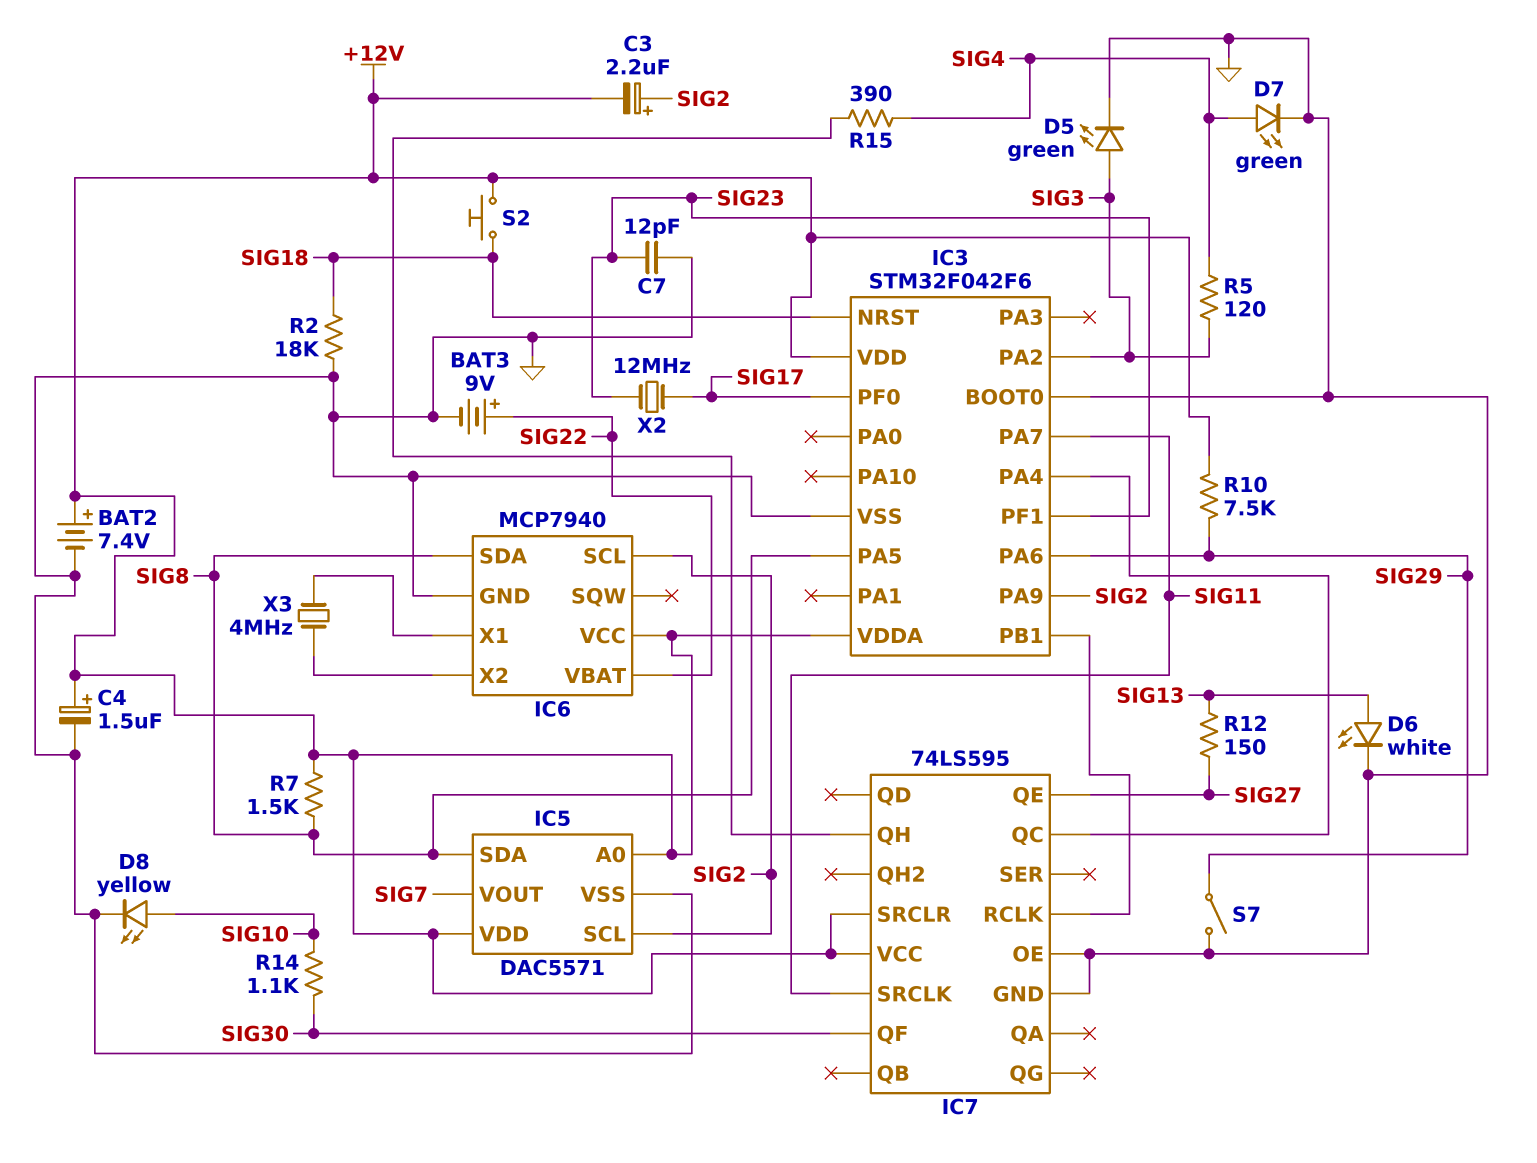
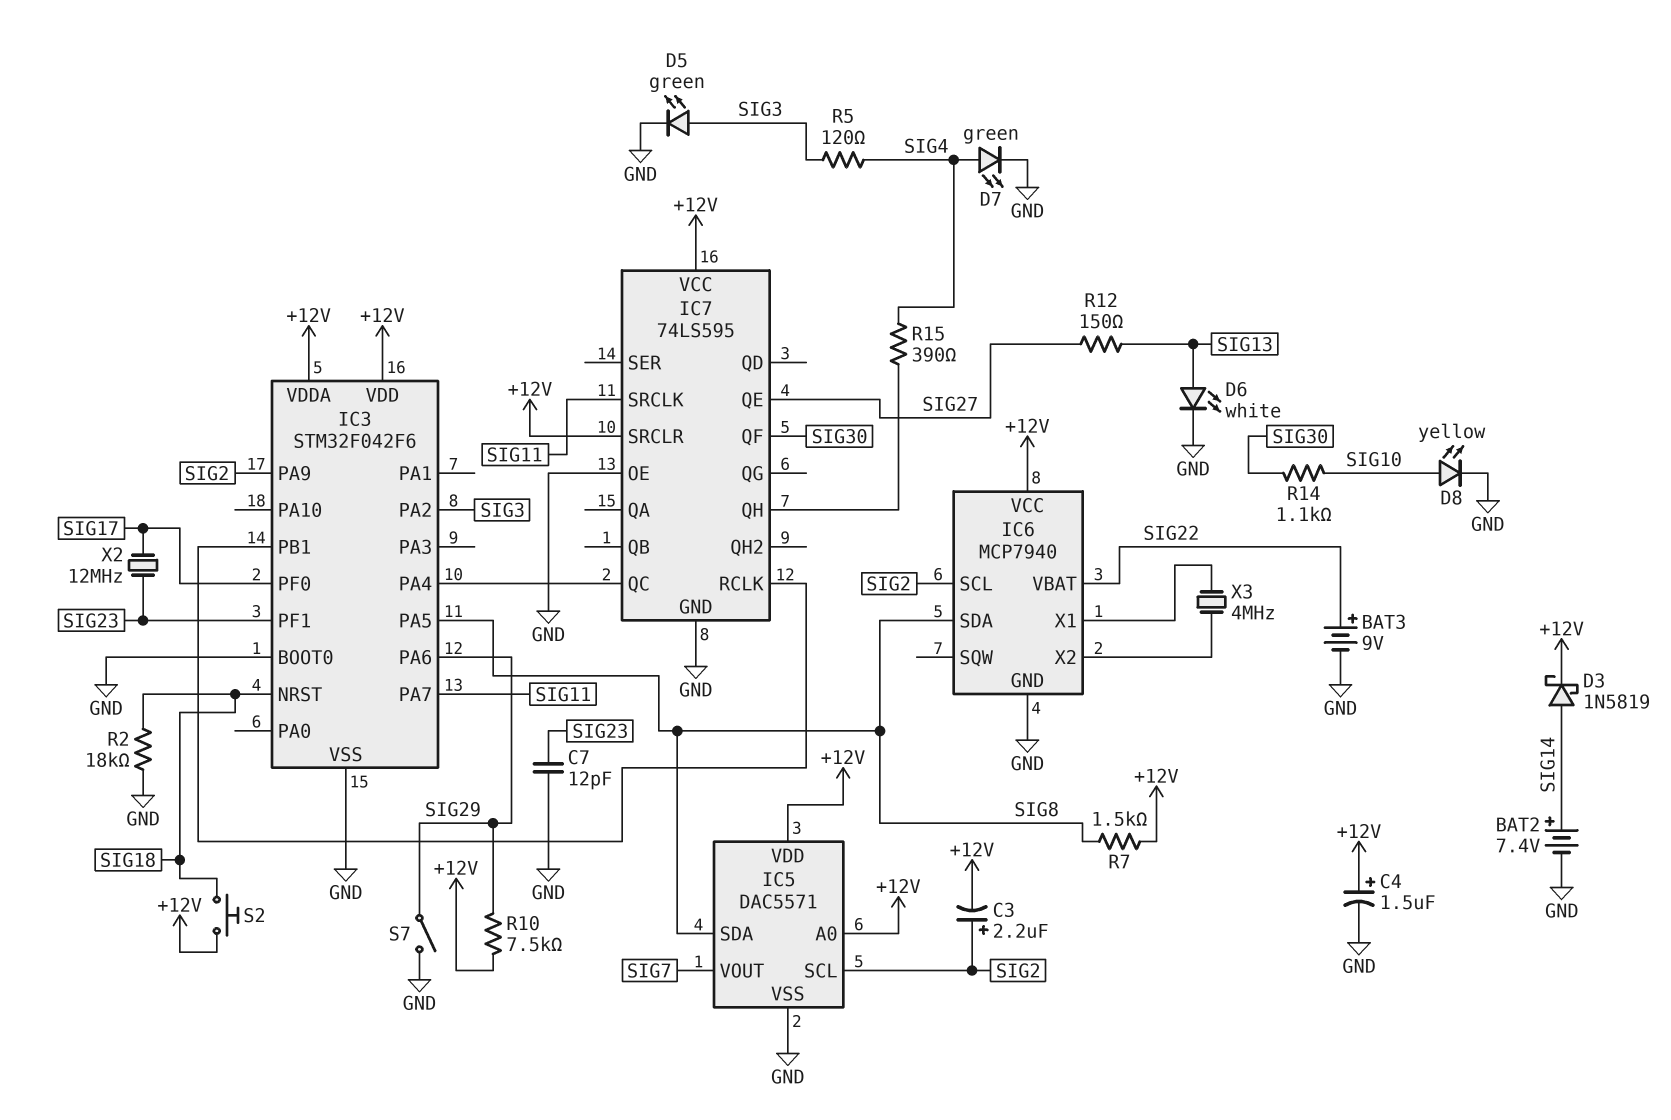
BAT2: 7.4V (plus +12V, minus GND) -> 7.4V (plus SIG14, minus GND)
D3: none -> schottky 1N5819 (A SIG14, K +12V)

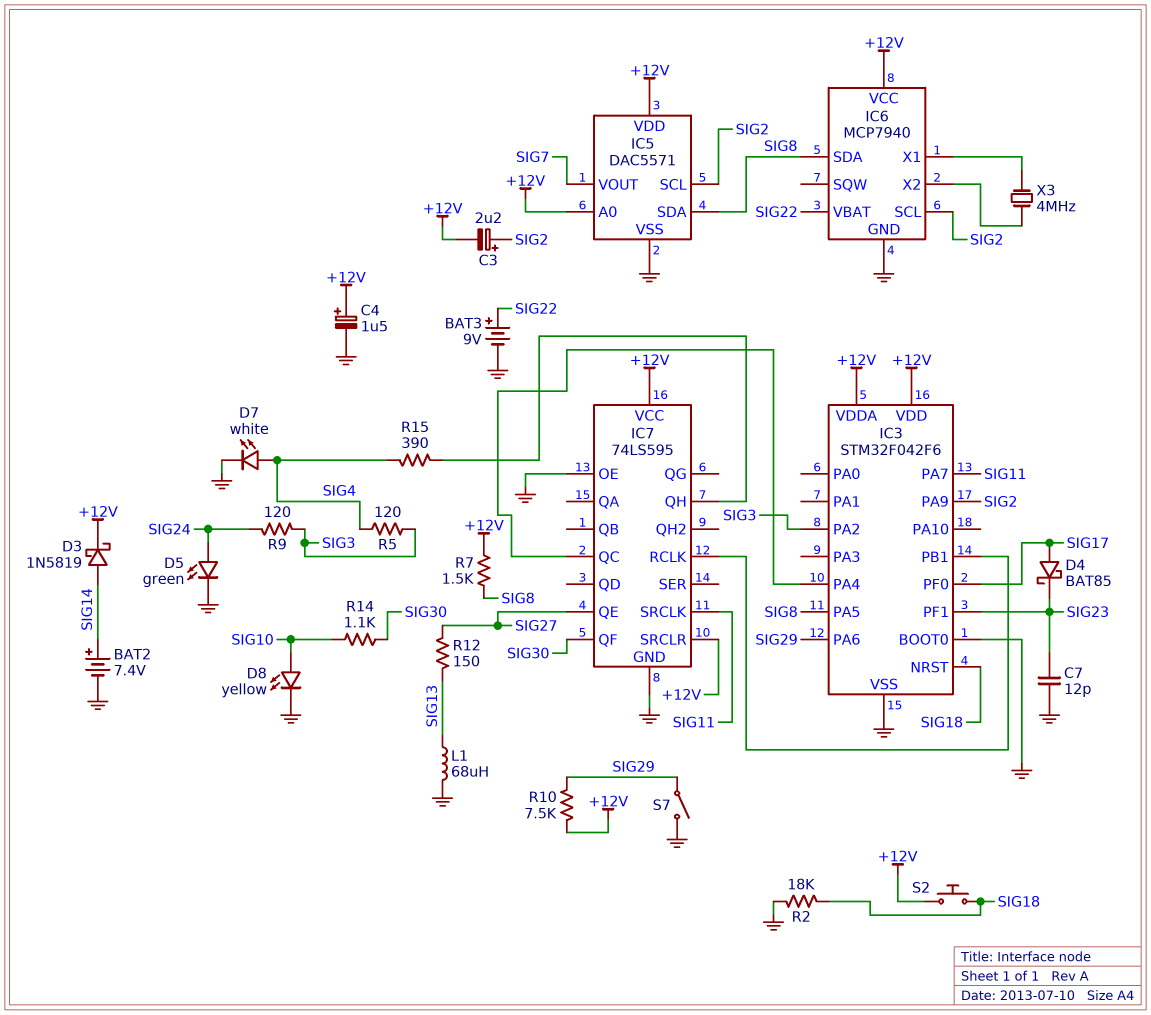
D4: none -> schottky BAT85 (A SIG17, K SIG23)
D5: LED green (A SIG3, K GND) -> LED green (A SIG24, K GND)
D6: LED white (A SIG13, K GND) -> none
D7: LED green (A SIG4, K GND) -> LED white (A SIG4, K GND)
L1: none -> 68uH (GND, SIG13)
R9: none -> 120 (SIG3, SIG24)
X2: 12MHz (SIG17, SIG23) -> none

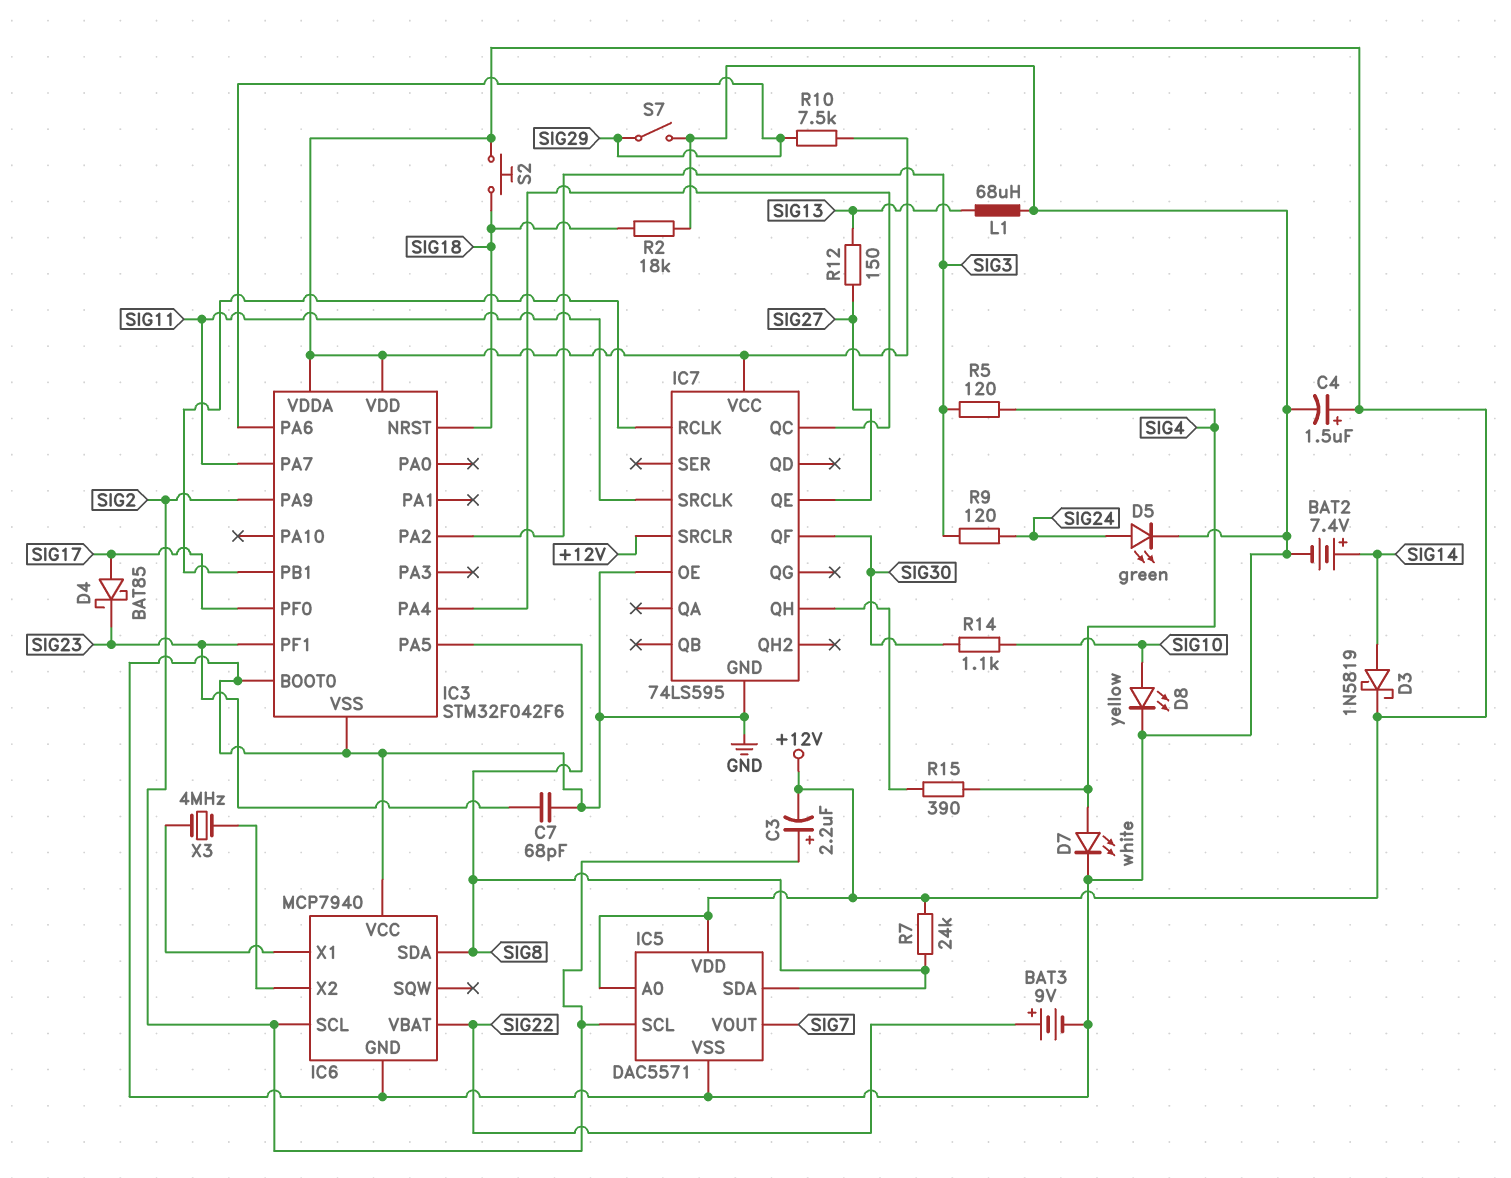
C7: 12pF (GND, SIG23) -> 68pF (GND, SIG23)
IC6 pin VCC: +12V -> GND
R7: 1.5k (+12V, SIG8) -> 24k (+12V, SIG8)

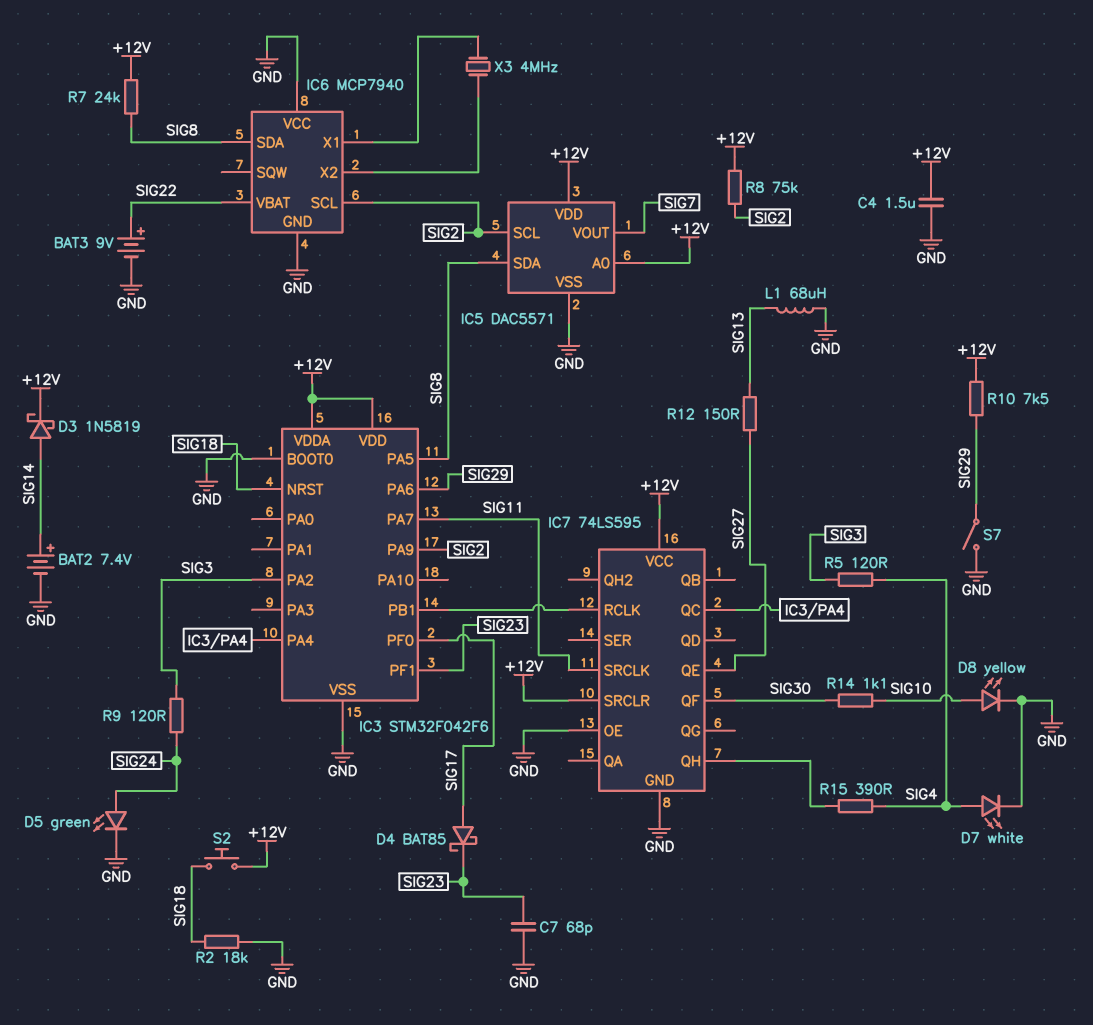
C3: 2.2uF (plus SIG2, minus +12V) -> none
C4: 1.5uF (plus +12V, minus GND) -> 1.5uF (+12V, GND)
R8: none -> 75k (+12V, SIG2)

